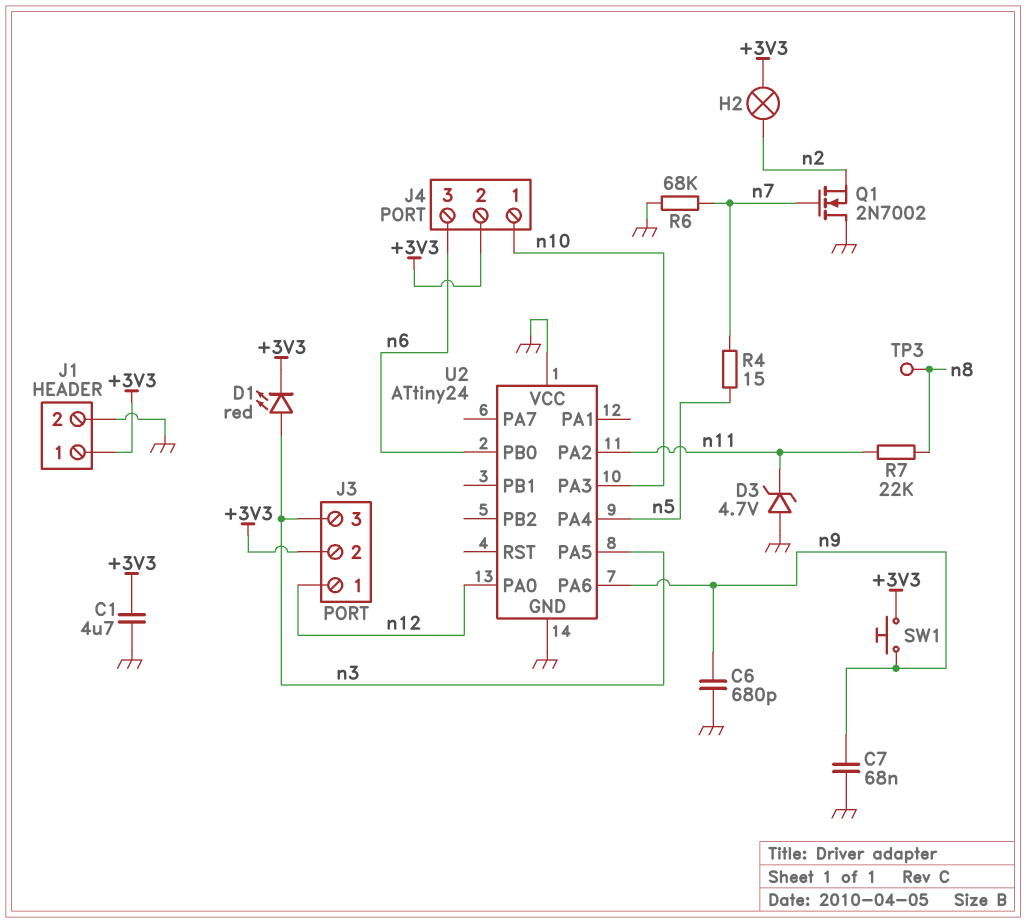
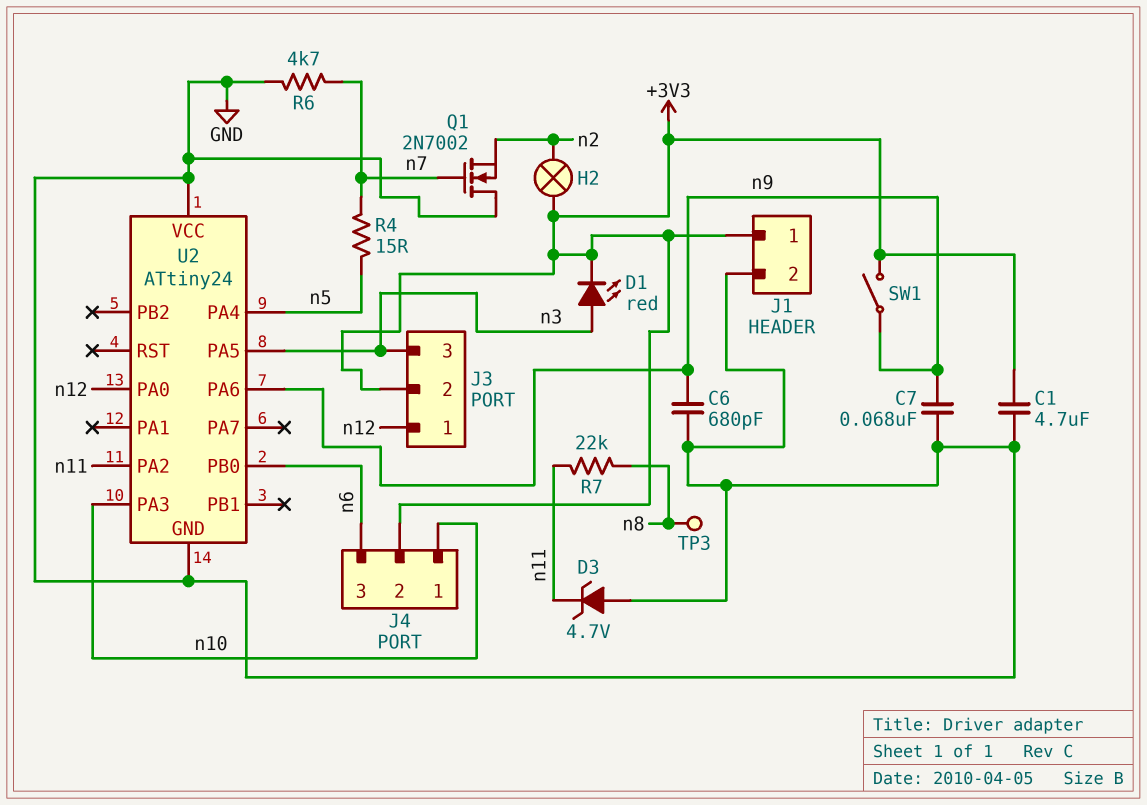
R6: 68k (GND, n7) -> 4.7k (GND, n7)
SW1: button (+3V3, n9) -> switch (+3V3, n9)

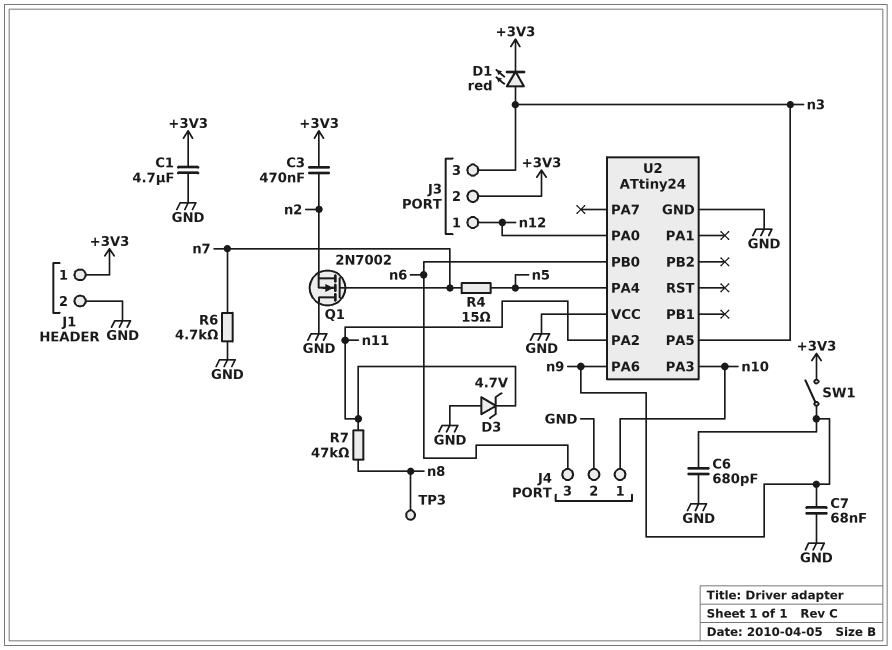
C3: none -> 470nF (+3V3, n2)
H2: lamp (+3V3, n2) -> none
J4 pin 2: +3V3 -> GND
R7: 22k (n8, n11) -> 47k (n8, n11)

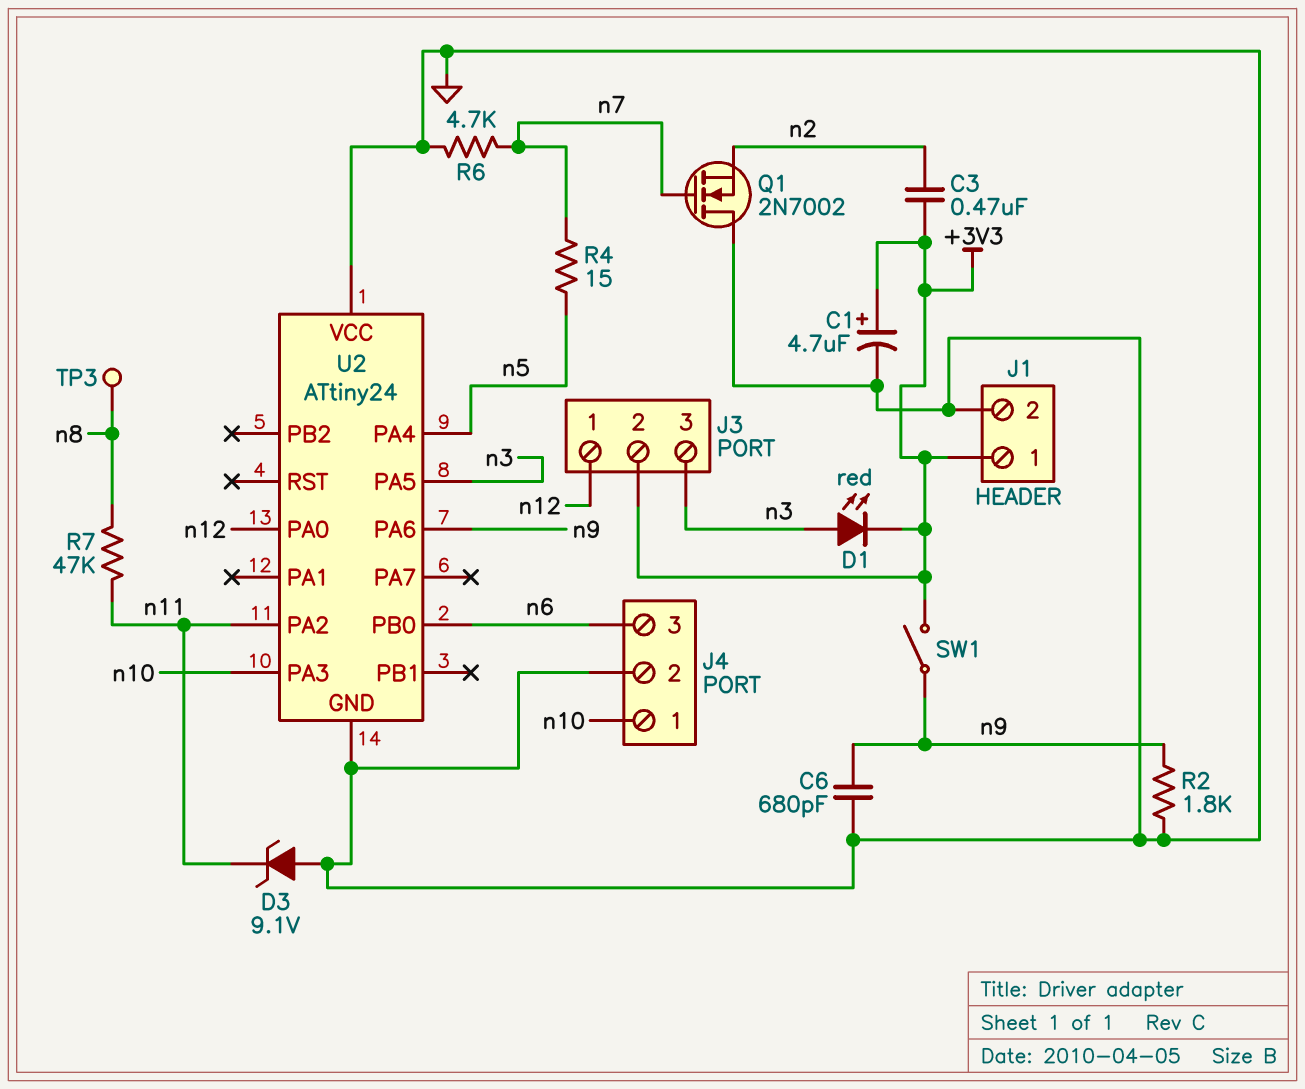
C1: 4.7uF (+3V3, GND) -> 4.7uF (plus +3V3, minus GND)
C7: 68nF (GND, n9) -> none
D3: zener 4.7V (A GND, K n11) -> zener 9.1V (A GND, K n11)
R2: none -> 1.8k (GND, n9)

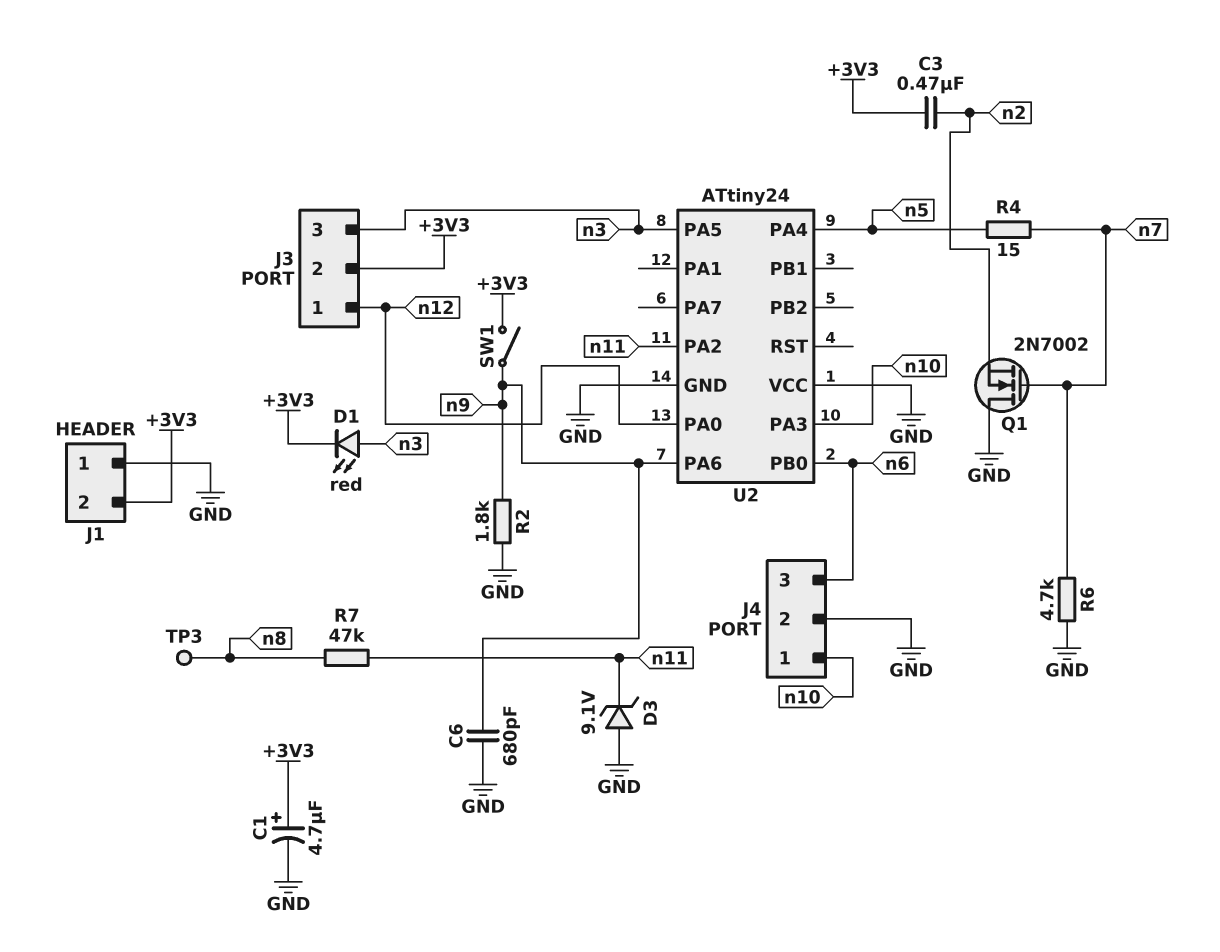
J1 pin 1: +3V3 -> GND
J1 pin 2: GND -> +3V3

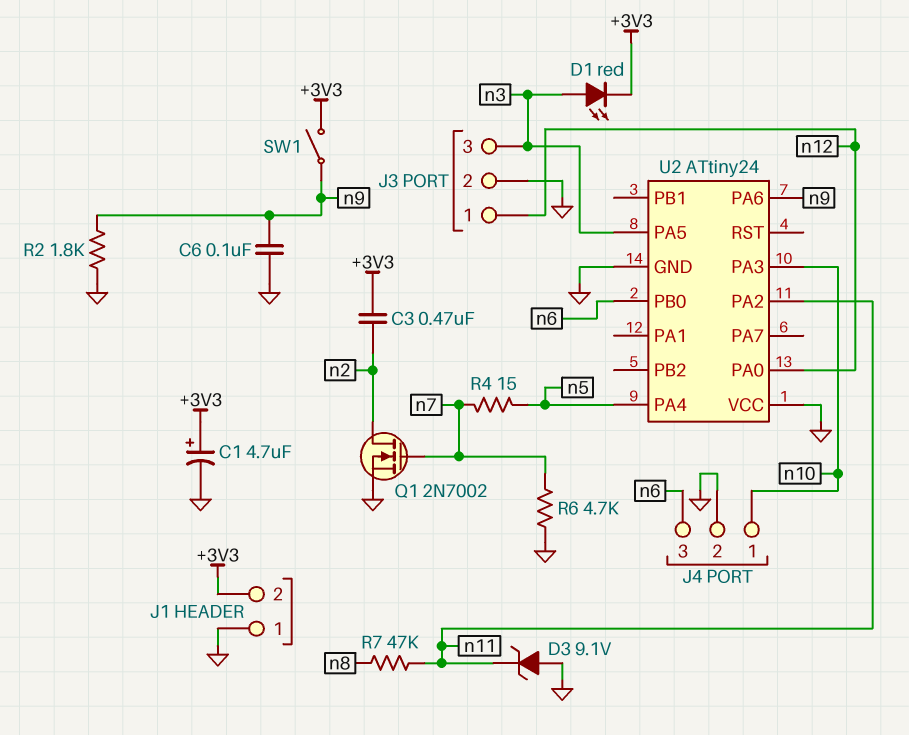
C6: 680pF (GND, n9) -> 100nF (GND, n9)
J3 pin 2: +3V3 -> GND
Q1: NMOS 2N7002 (G n7, D GND, S n2) -> NMOS 2N7002 (G n7, D n2, S GND)
TP3: test point (n8) -> none

